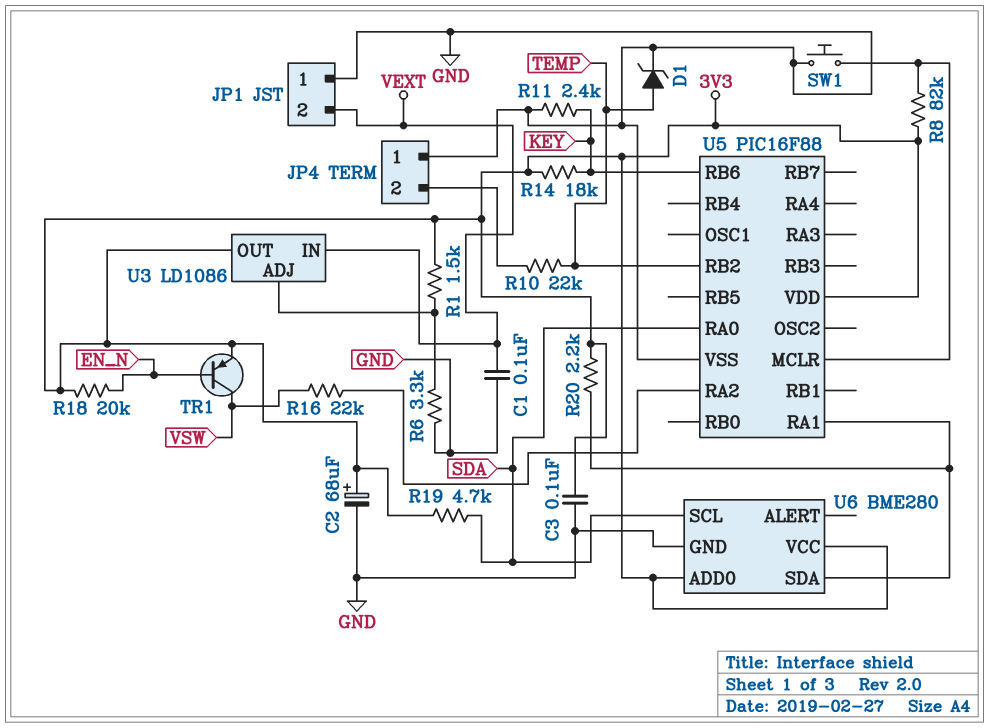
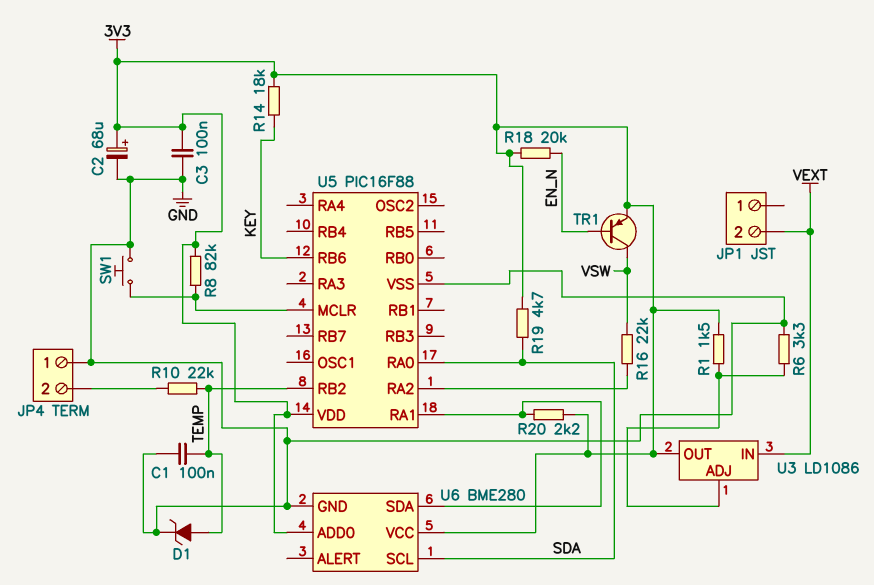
C1: 100nF (GND, VEXT) -> 100nF (GND, TEMP)
JP1 pin 1: GND -> none
R11: 2.4k (GND, KEY) -> none

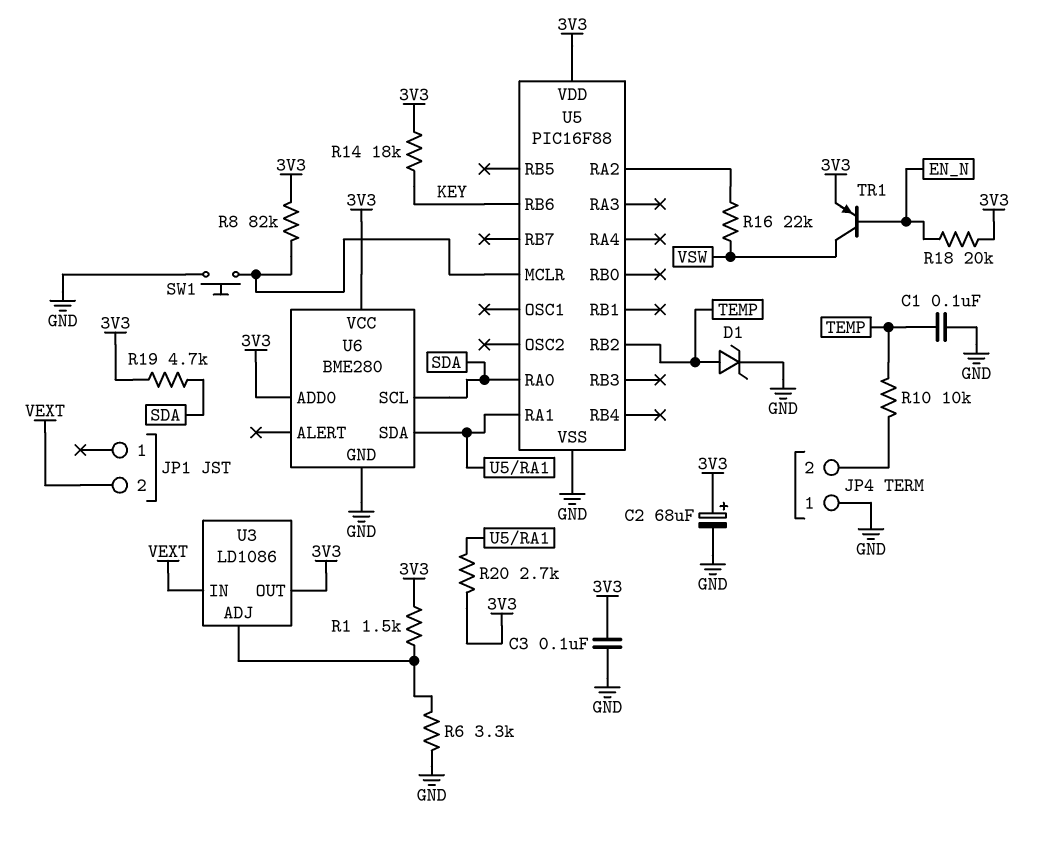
R10: 22k (JP4/2, TEMP) -> 10k (JP4/2, TEMP)
R20: 2.2k (3V3, U5/RA1) -> 2.7k (3V3, U5/RA1)

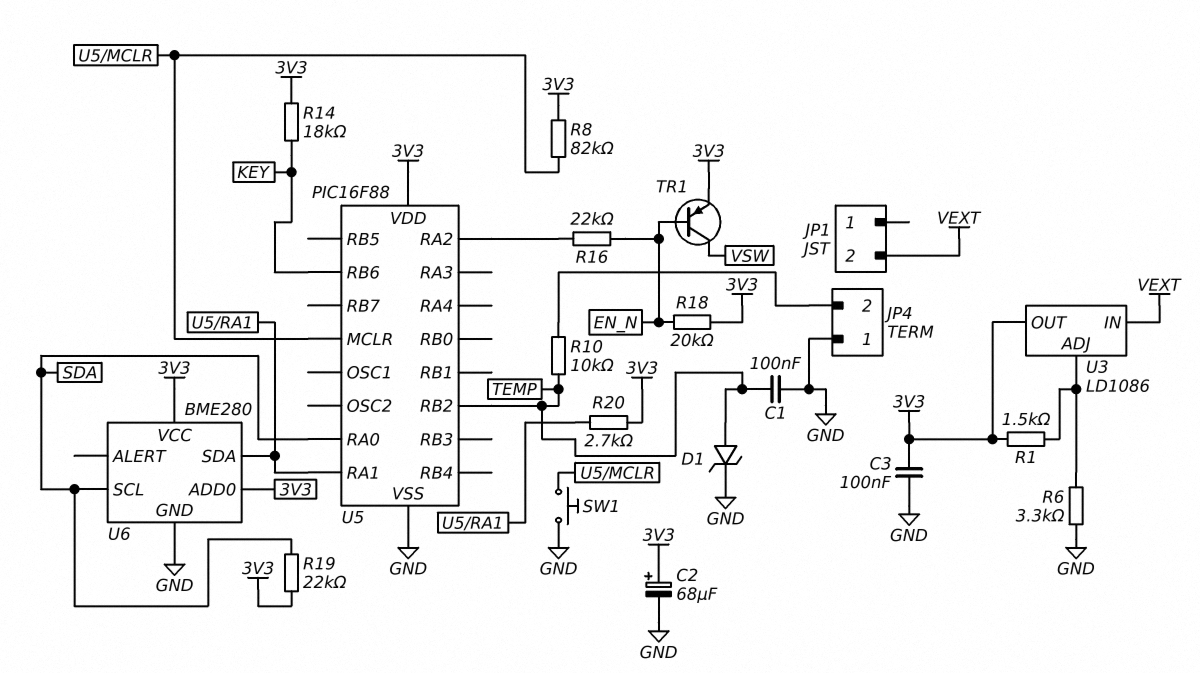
R16: 22k (U5/RA2, VSW) -> 22k (EN_N, U5/RA2)
R19: 4.7k (3V3, SDA) -> 22k (3V3, SDA)

